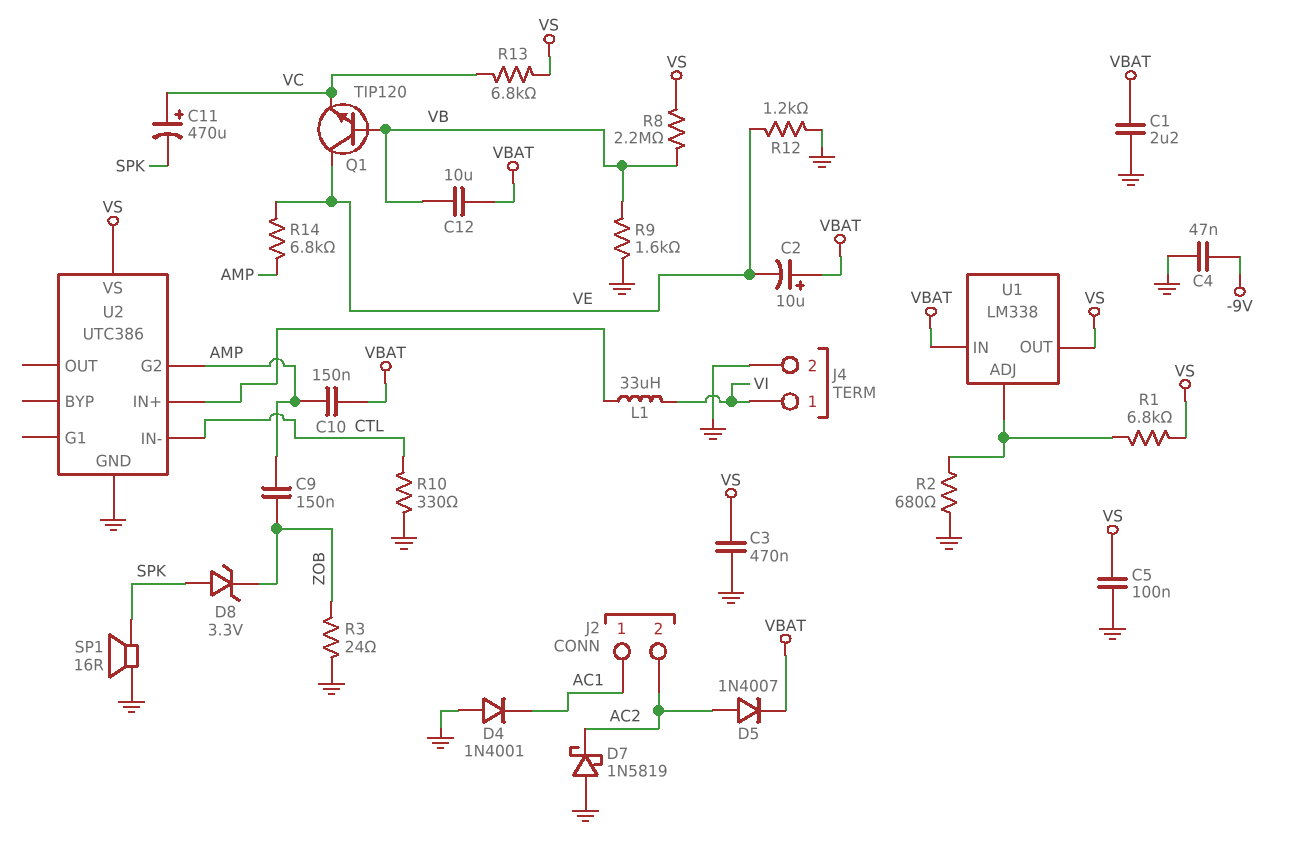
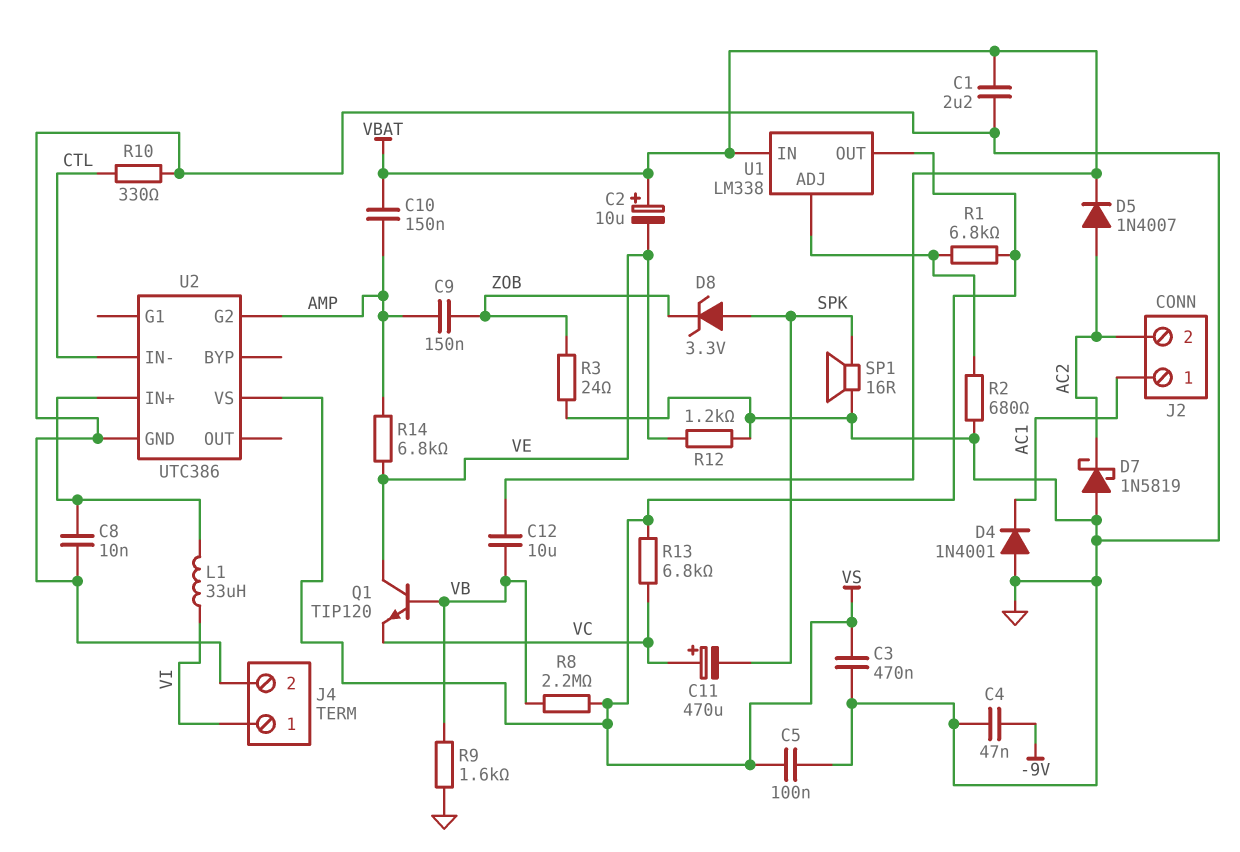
C8: none -> 10nF (GND, U2/IN+)

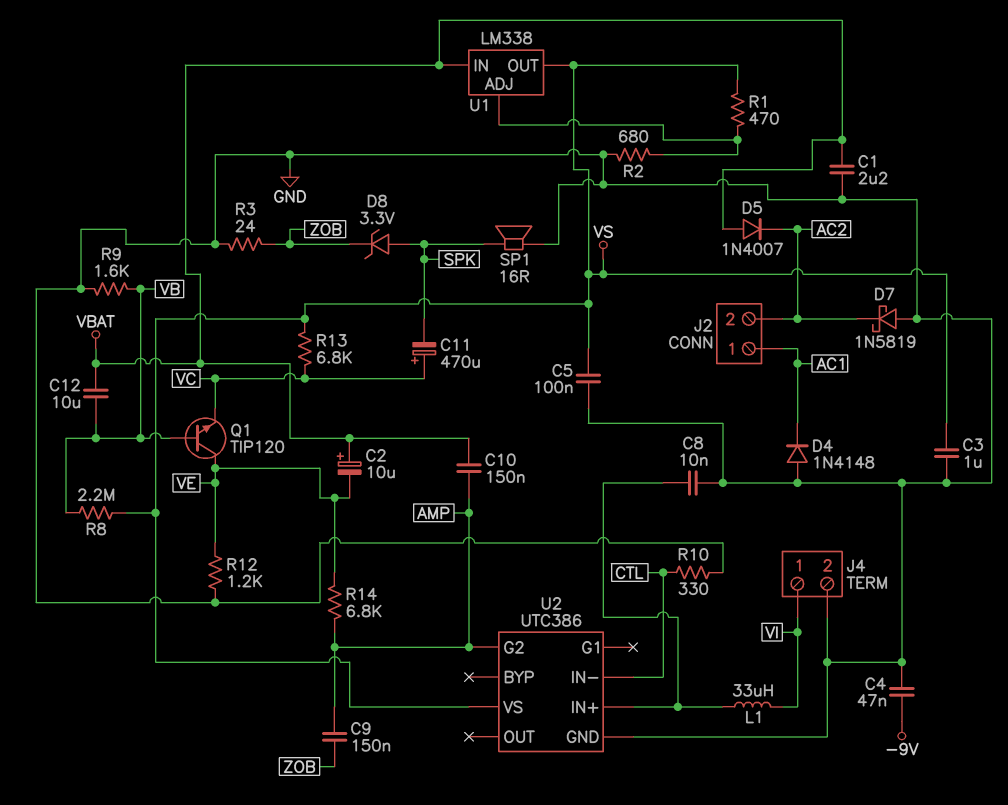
C3: 470nF (GND, VS) -> 1uF (GND, VS)
D4: diode 1N4001 (A GND, K AC1) -> diode 1N4148 (A GND, K AC1)
D5: diode 1N4007 (A AC2, K VBAT) -> diode 1N4007 (A VBAT, K AC2)
R1: 6.8k (U1/ADJ, VS) -> 470 (U1/ADJ, VS)

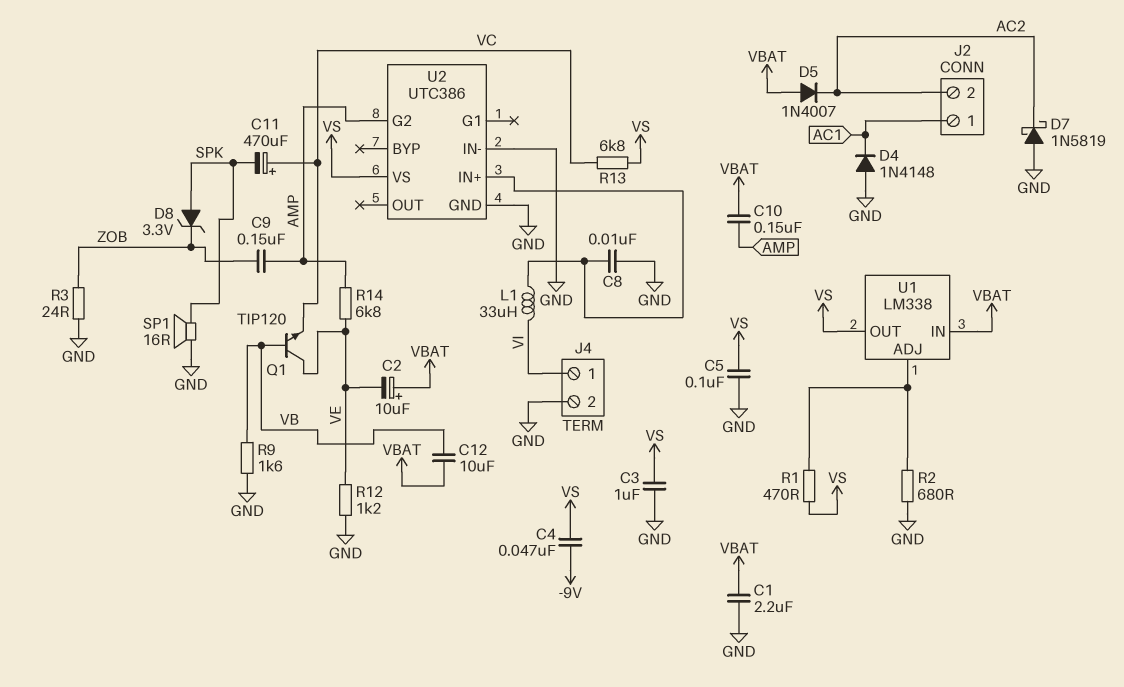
C4: 47nF (-9V, GND) -> 47nF (-9V, VS)
R8: 2.2M (VB, VS) -> none
R10: 330 (CTL, GND) -> none
U2 pin IN-: CTL -> GND

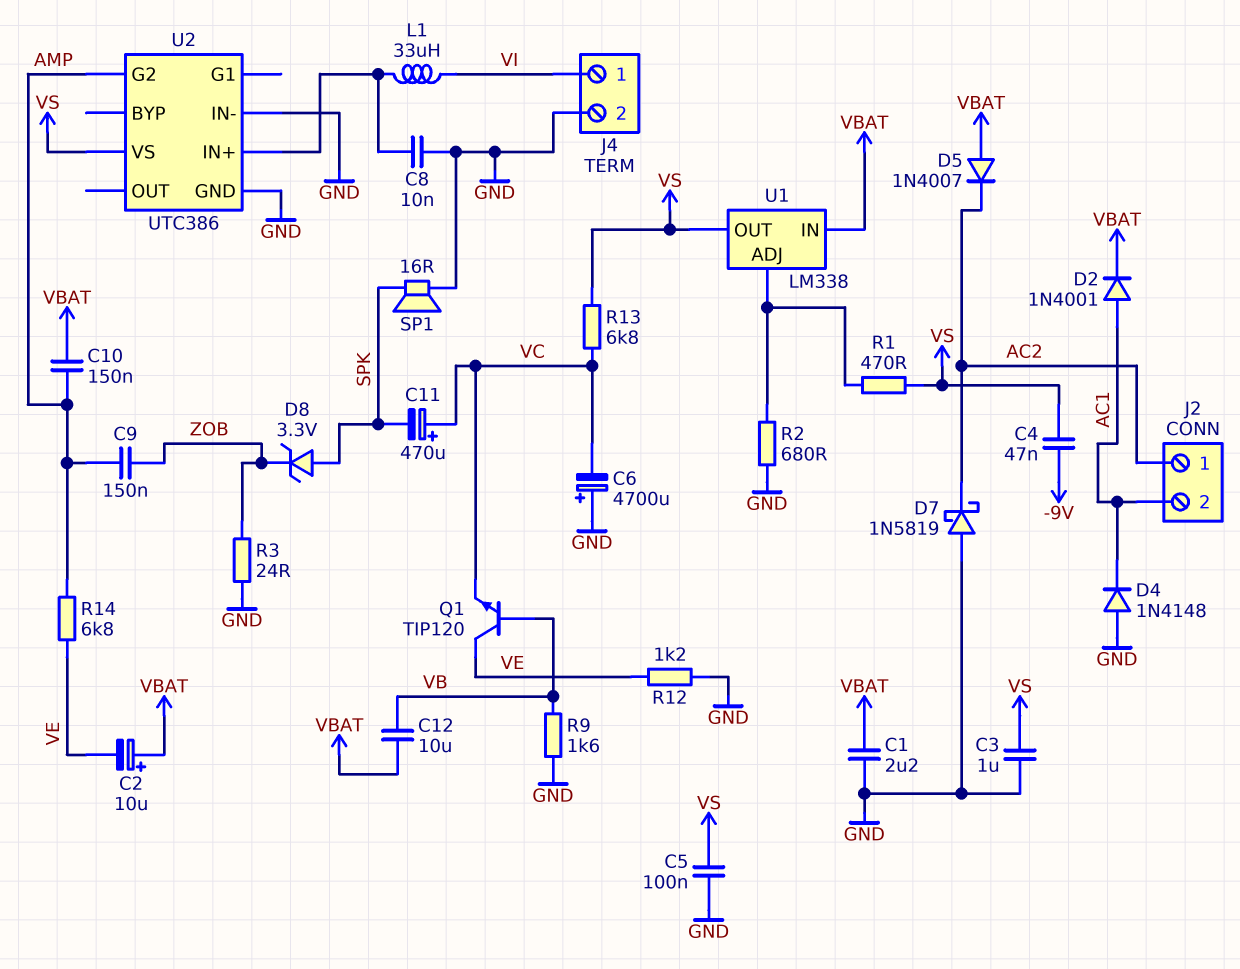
C6: none -> 4700uF (plus GND, minus VC)
D2: none -> diode 1N4001 (A AC1, K VBAT)
J2 pin 1: AC1 -> AC2
J2 pin 2: AC2 -> AC1

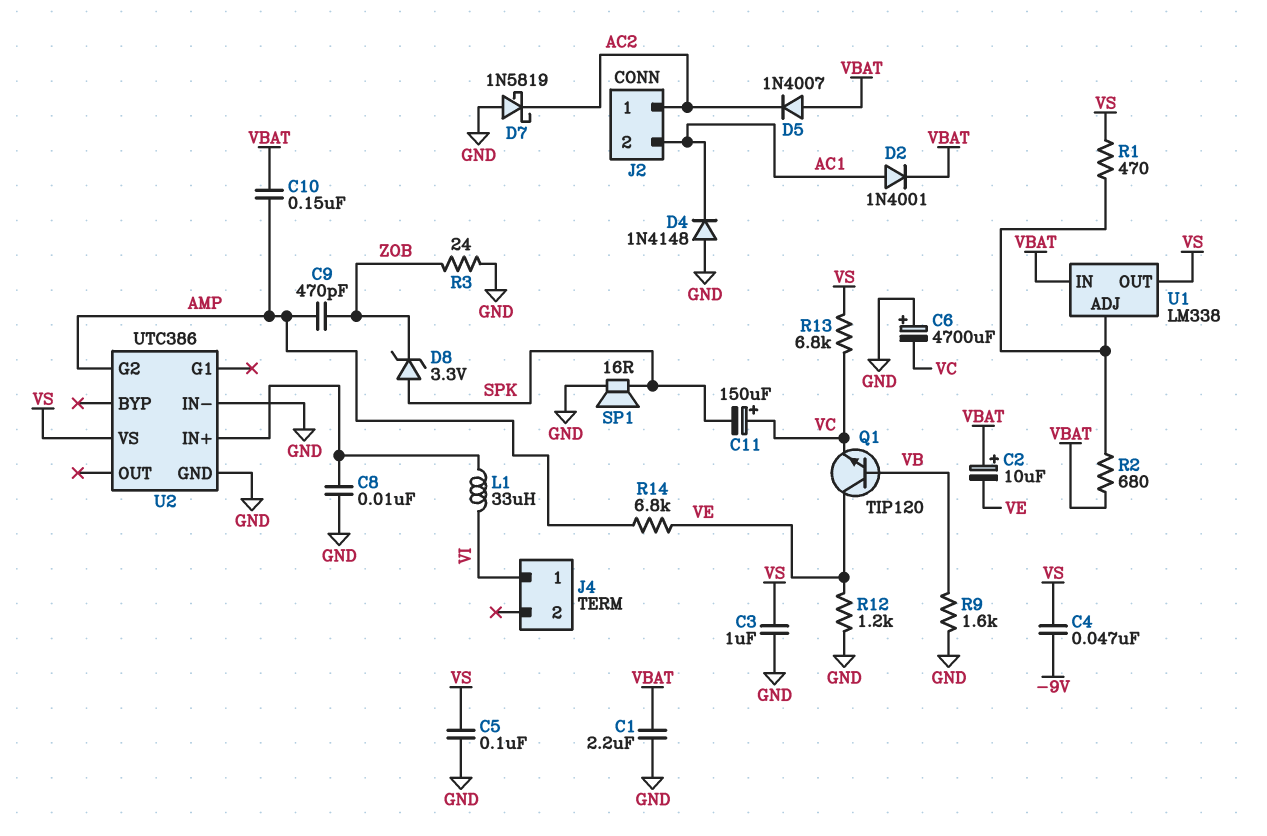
C9: 150nF (AMP, ZOB) -> 470pF (AMP, ZOB)
C11: 470uF (plus VC, minus SPK) -> 150uF (plus VC, minus SPK)
C12: 10uF (VB, VBAT) -> none
J4 pin 2: GND -> none
R2: 680 (GND, U1/ADJ) -> 680 (U1/ADJ, VBAT)

